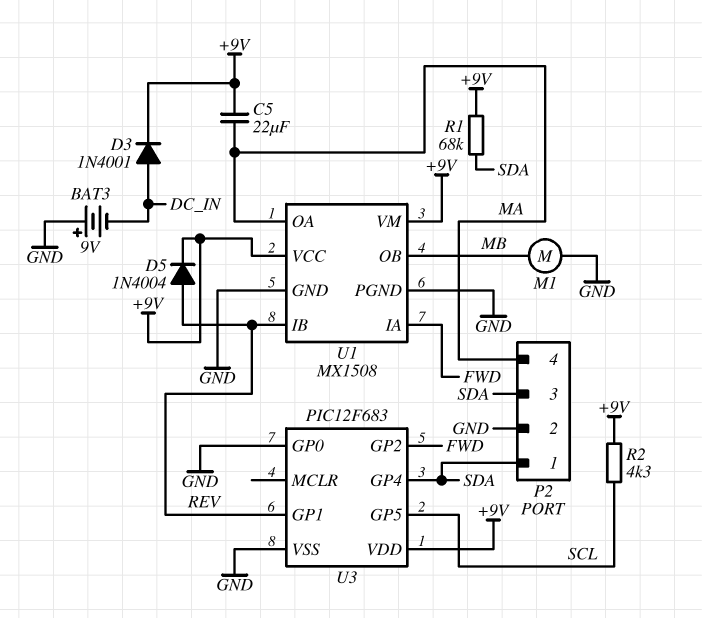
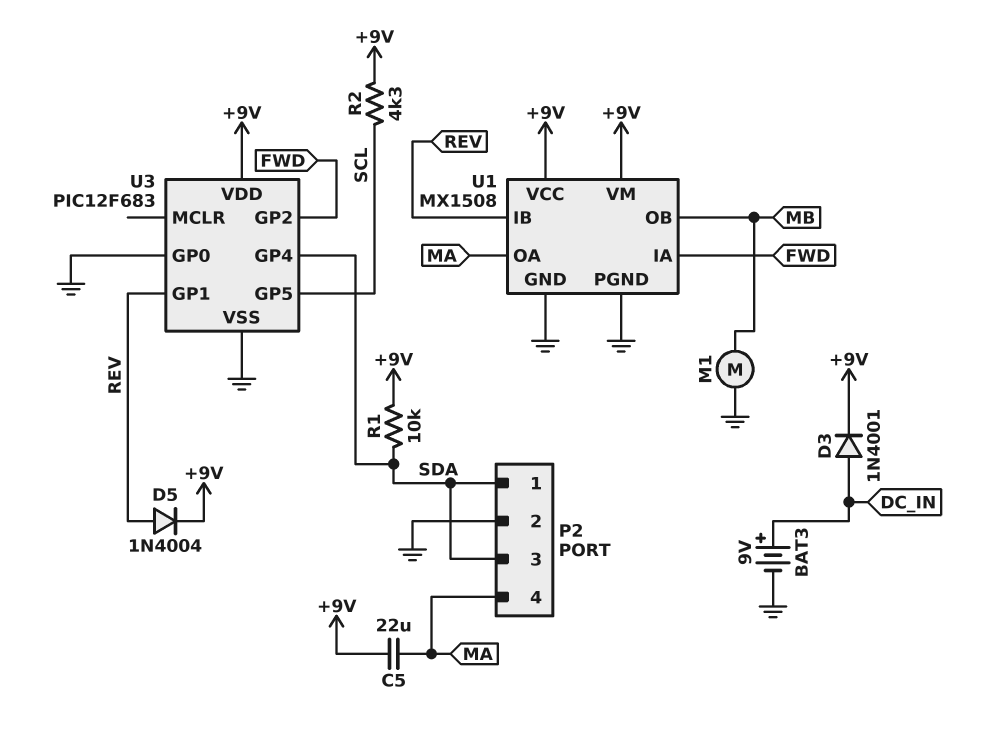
BAT3: 9V (plus GND, minus DC_IN) -> 9V (plus DC_IN, minus GND)
R1: 68k (+9V, SDA) -> 10k (+9V, SDA)

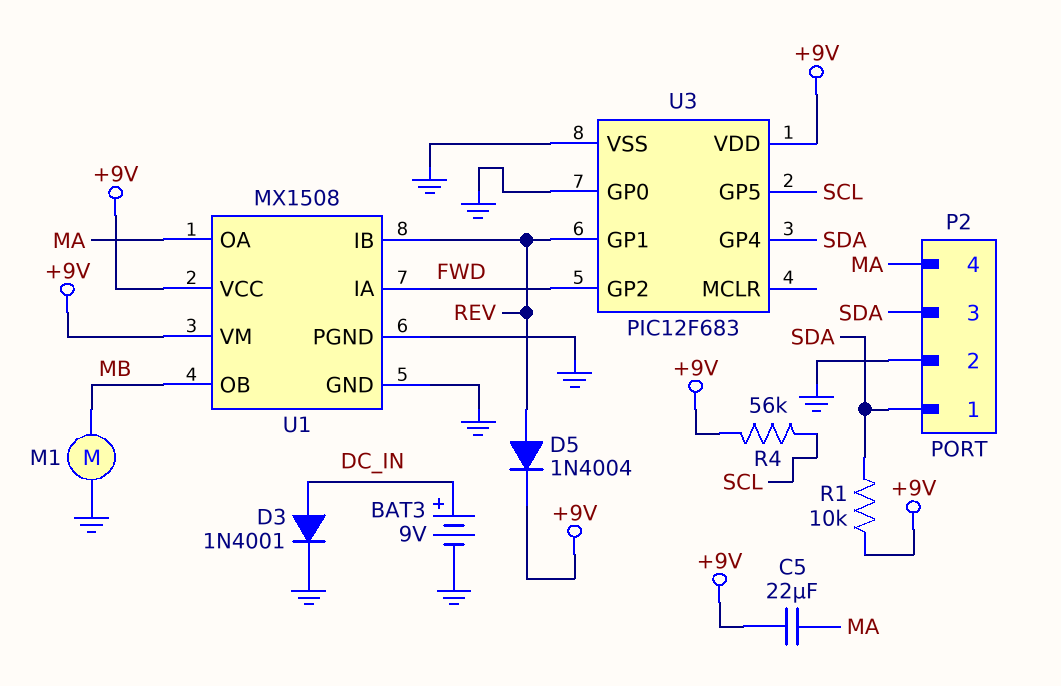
D3: diode 1N4001 (A DC_IN, K +9V) -> diode 1N4001 (A DC_IN, K GND)
R2: 4.3k (+9V, SCL) -> none
R4: none -> 56k (+9V, SCL)

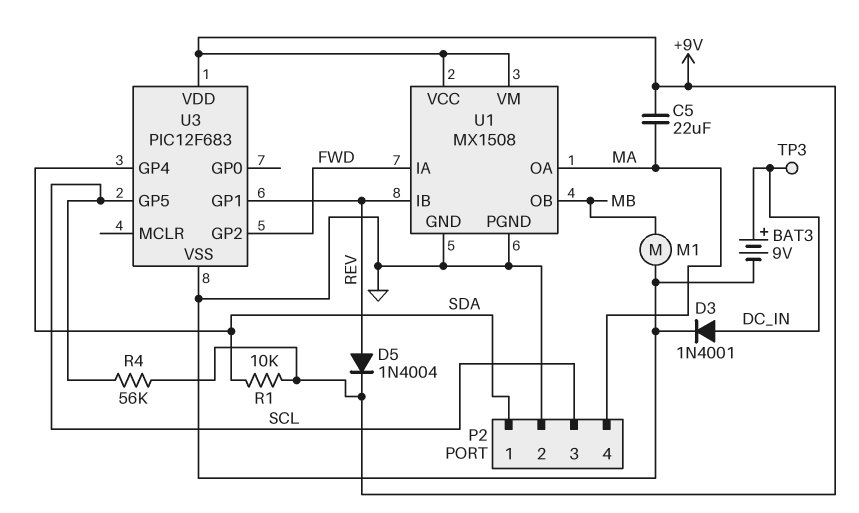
P2 pin 3: SDA -> SCL
TP3: none -> test point (DC_IN)
U3 pin GP0: GND -> none

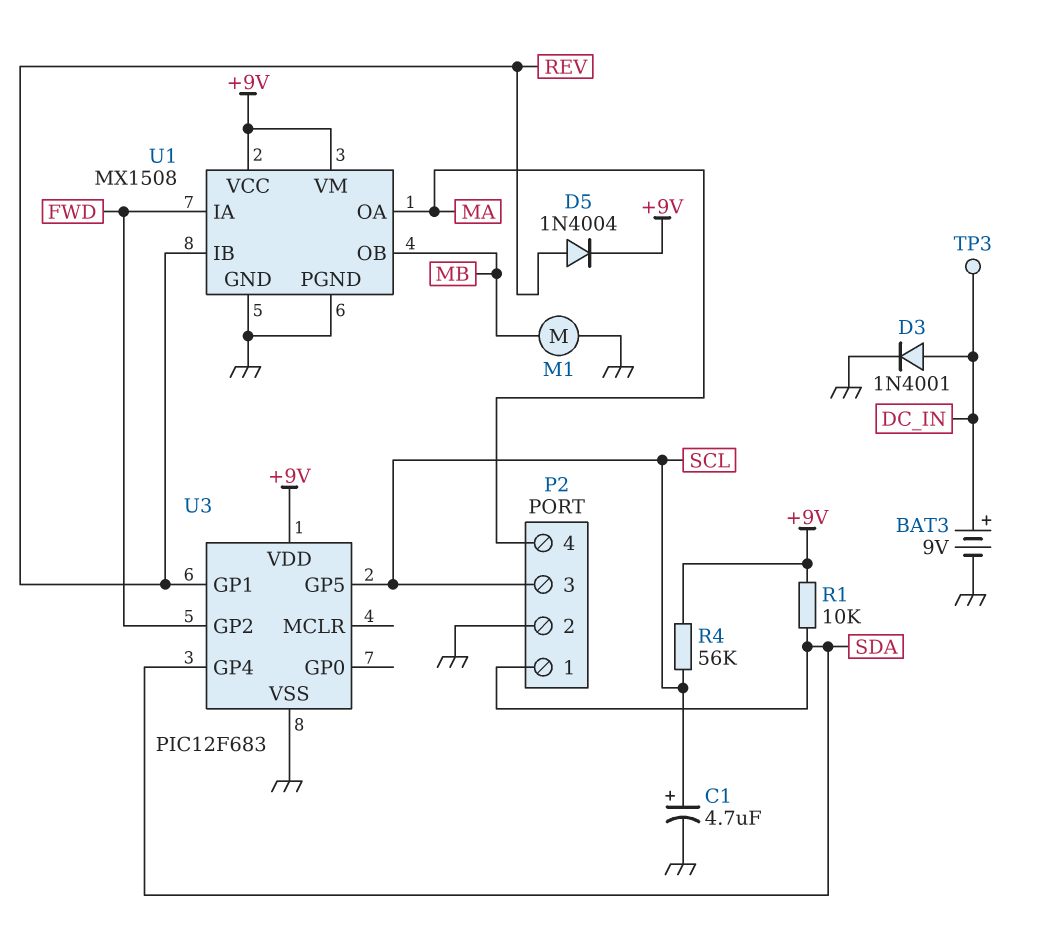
C1: none -> 4.7uF (plus SCL, minus GND)
C5: 22uF (+9V, MA) -> none

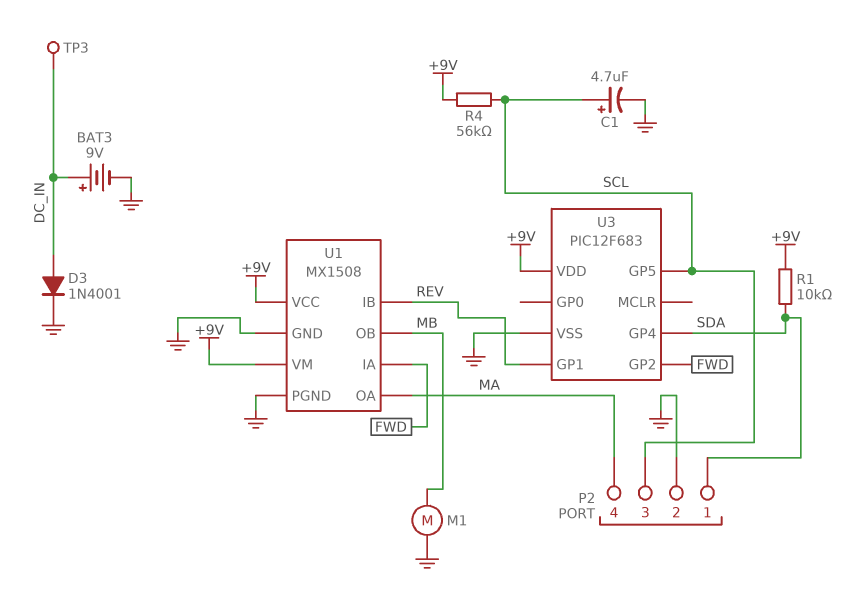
D5: diode 1N4004 (A REV, K +9V) -> none

